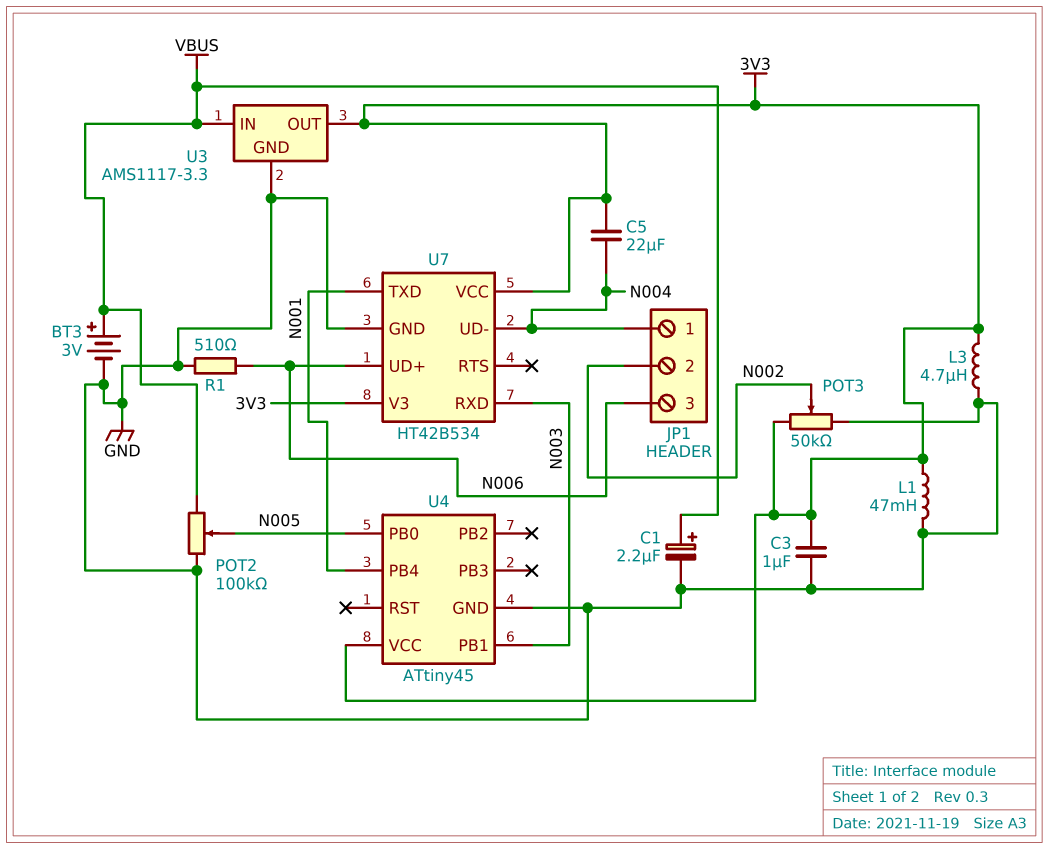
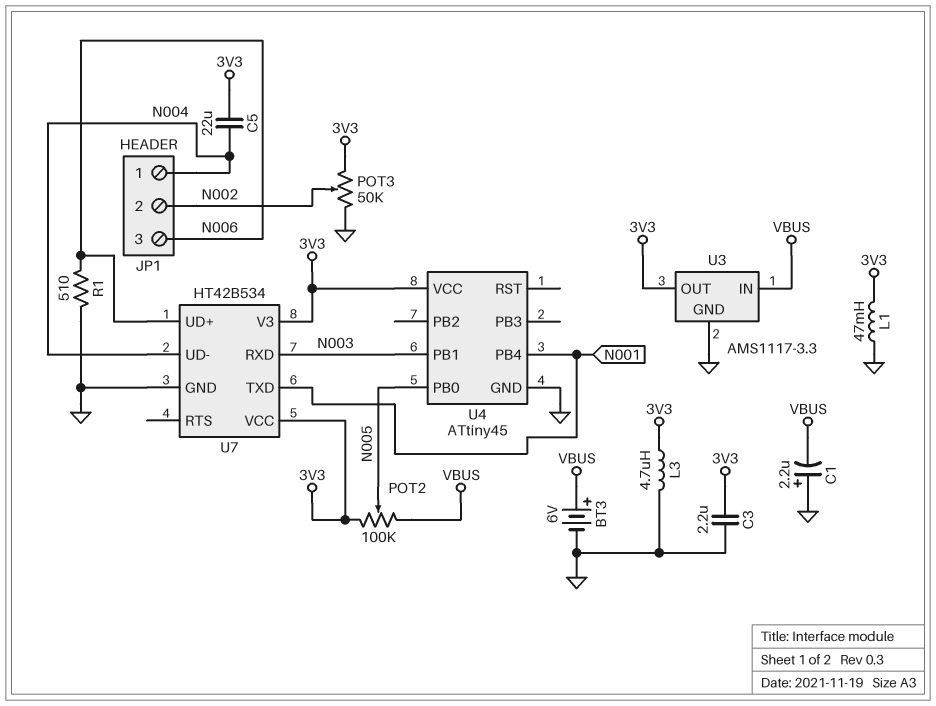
BT3: 3V (plus VBUS, minus GND) -> 6V (plus VBUS, minus GND)
C1: 2.2uF (plus VBUS, minus GND) -> 2.2uF (plus GND, minus VBUS)
C3: 1uF (3V3, GND) -> 2.2uF (3V3, GND)
POT2: 100k (GND, VBUS, wiper N005) -> 100k (3V3, VBUS, wiper N005)

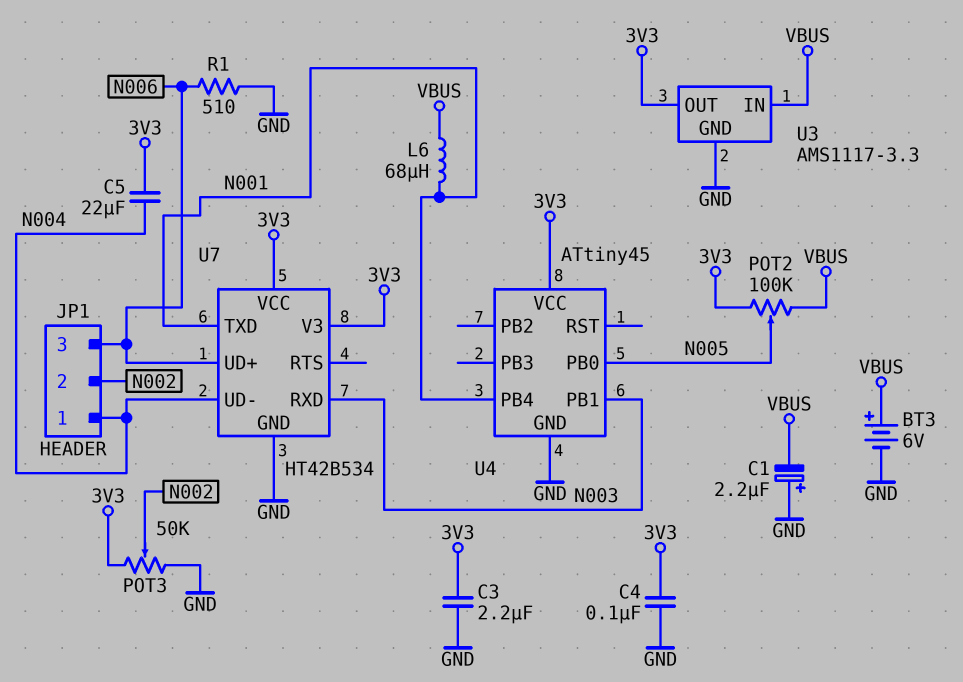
C4: none -> 100nF (3V3, GND)
L1: 47mH (3V3, GND) -> none
L3: 4.7uH (3V3, GND) -> none
L6: none -> 68uH (N001, VBUS)

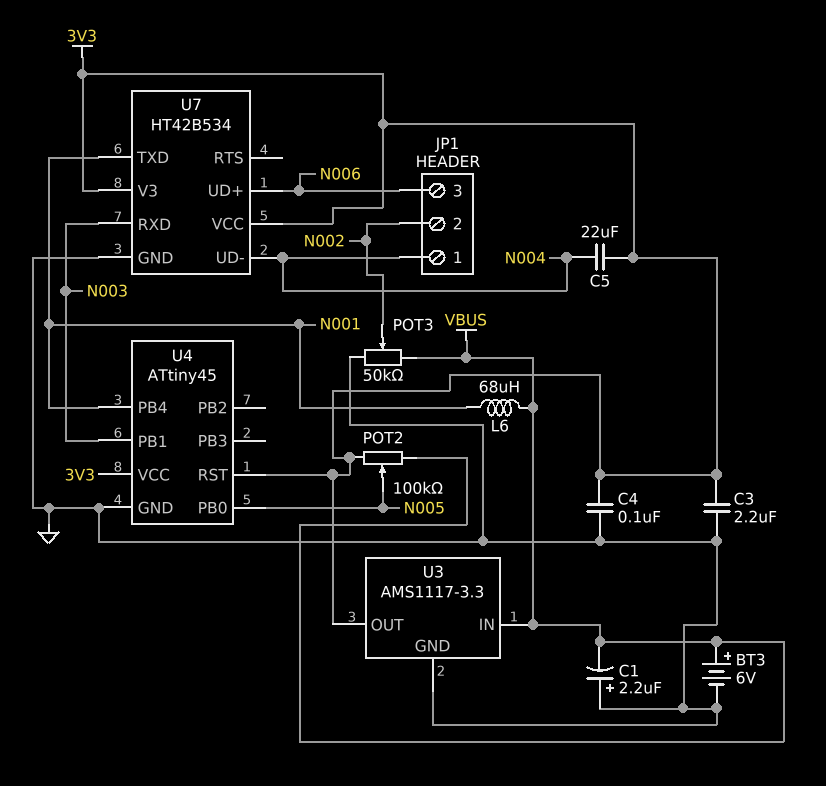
POT3: 50k (3V3, GND, wiper N002) -> 50k (GND, VBUS, wiper N002)
R1: 510 (GND, N006) -> none
U4 pin RST: none -> 3V3

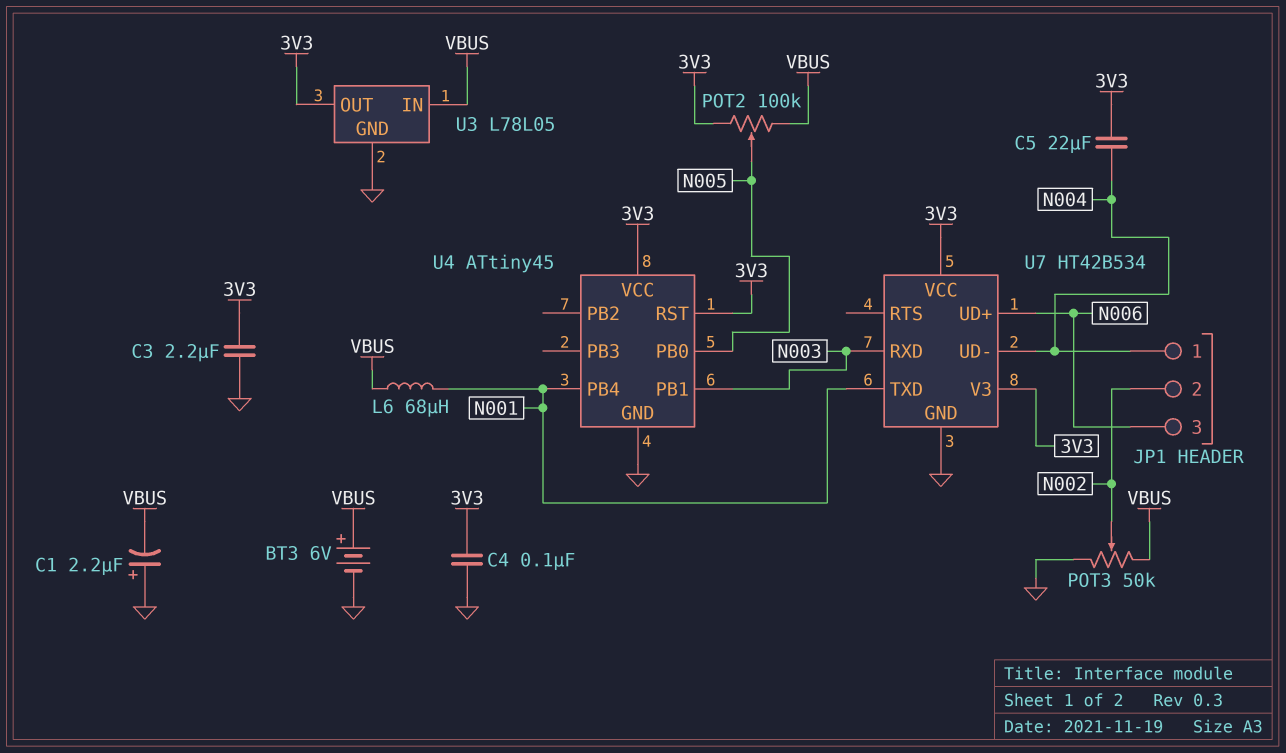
U3: AMS1117-3.3 -> L78L05

